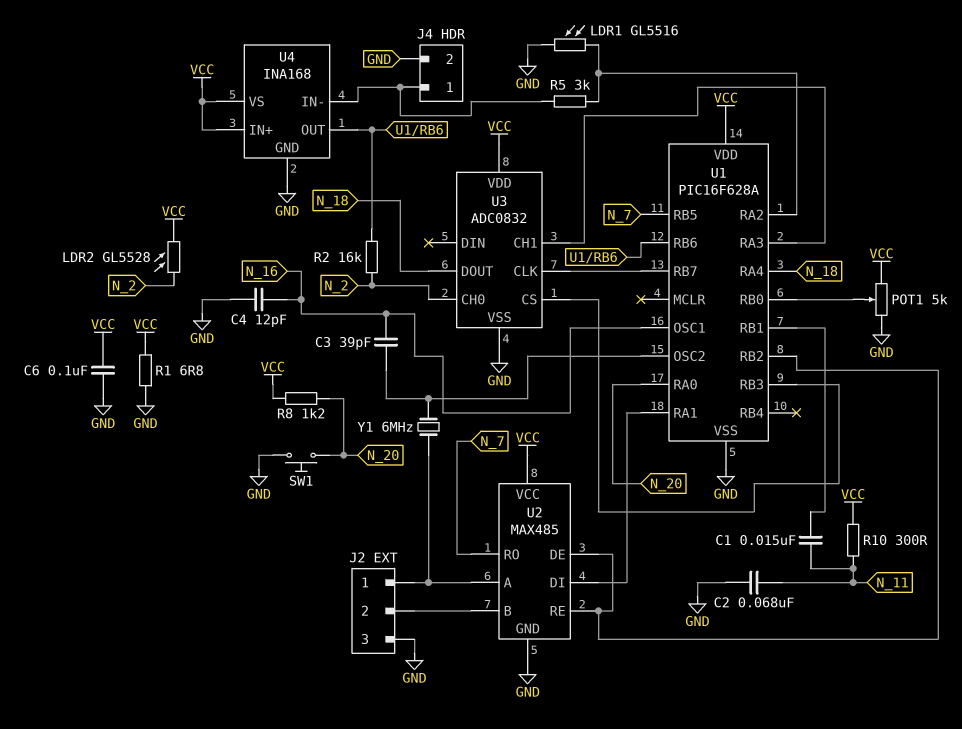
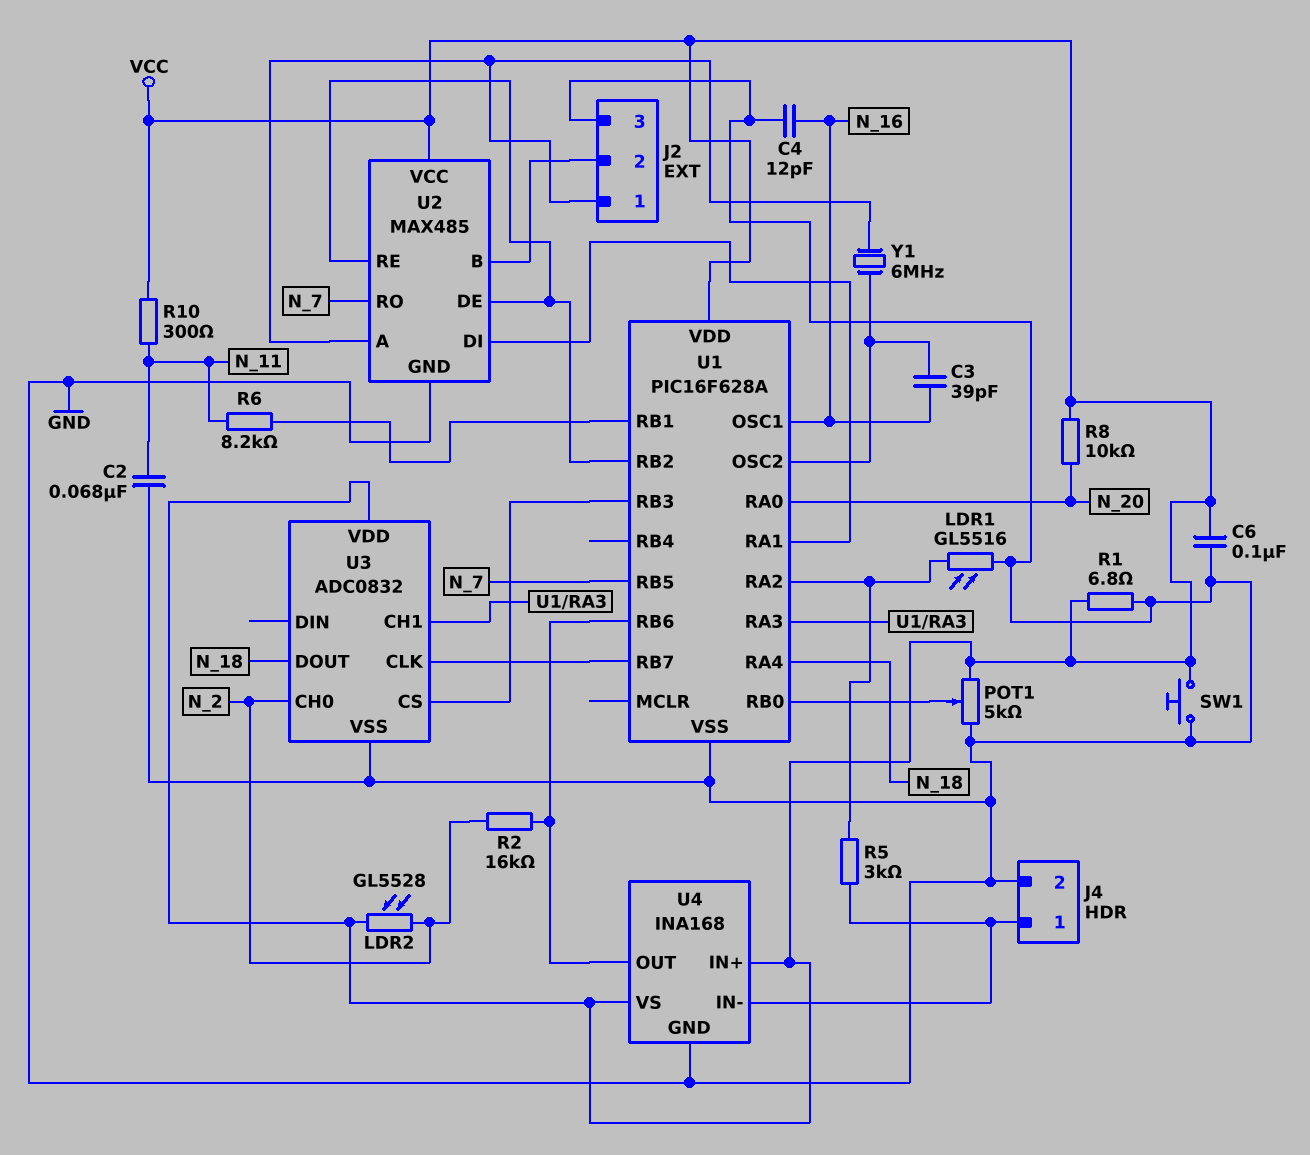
C1: 15nF (N_11, U1/RB1) -> none
R6: none -> 8.2k (N_11, U1/RB1)
R8: 1.2k (N_20, VCC) -> 10k (N_20, VCC)
SW1: button (GND, N_20) -> button (GND, VCC)

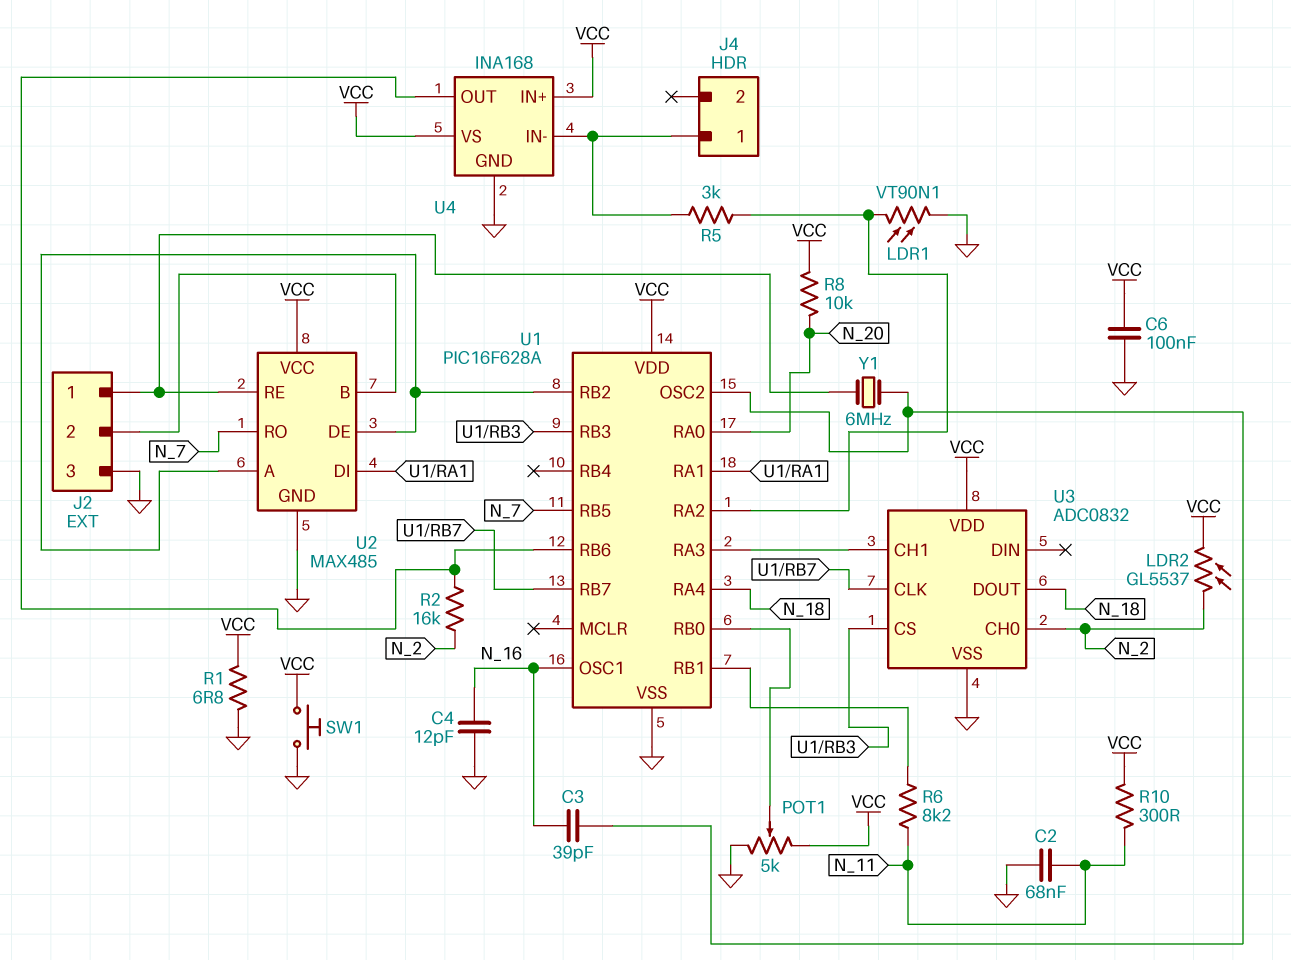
J4 pin 2: GND -> none
LDR1: GL5516 (GND, U1/RA2) -> VT90N1 (GND, U1/RA2)
LDR2: GL5528 (N_2, VCC) -> GL5537 (N_2, VCC)
U2 pin A: J2/1 -> U1/RB2
U2 pin RE: U1/RB2 -> J2/1

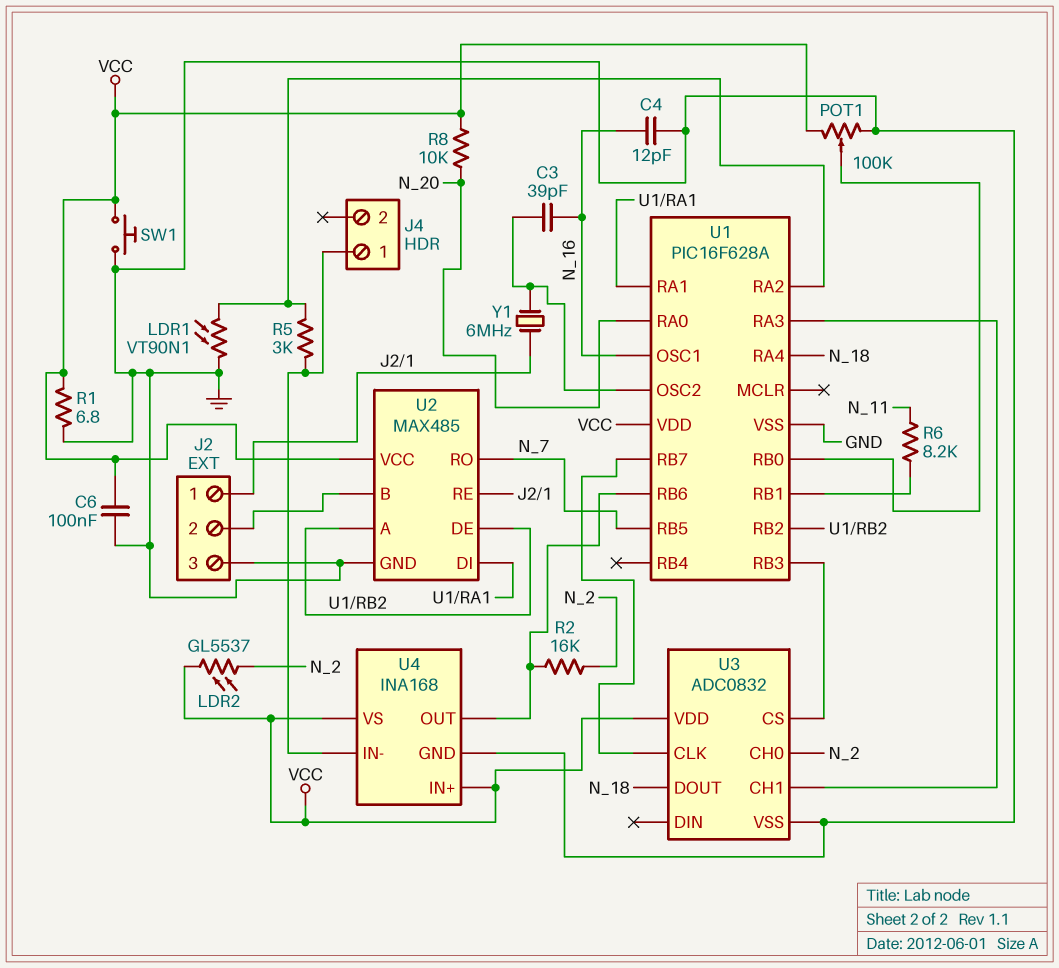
C2: 68nF (GND, N_11) -> none
POT1: 5k (GND, VCC, wiper U1/RB0) -> 100k (GND, VCC, wiper U1/RB0)
R10: 300 (N_11, VCC) -> none

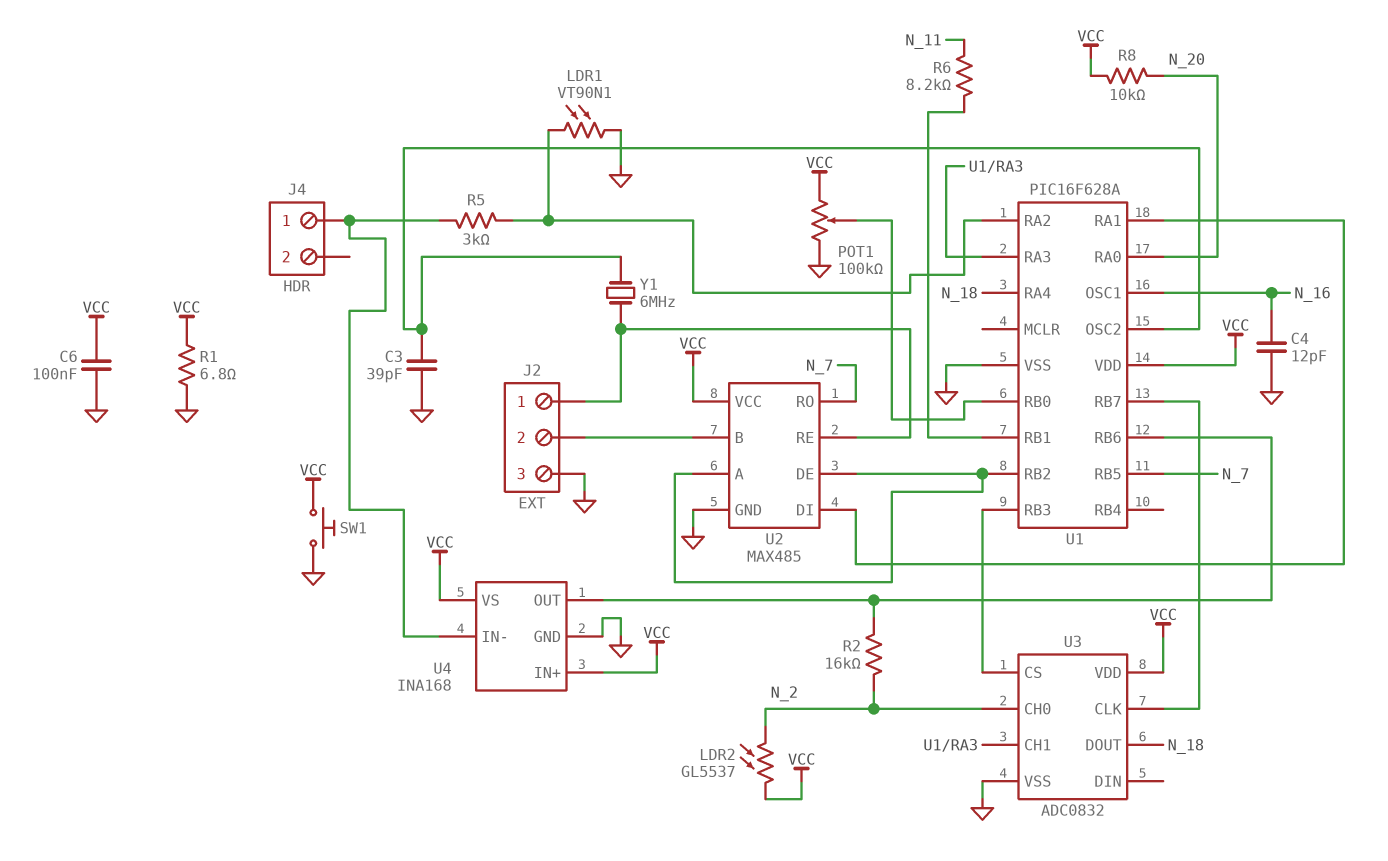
C3: 39pF (N_16, U1/OSC2) -> 39pF (GND, U1/OSC2)

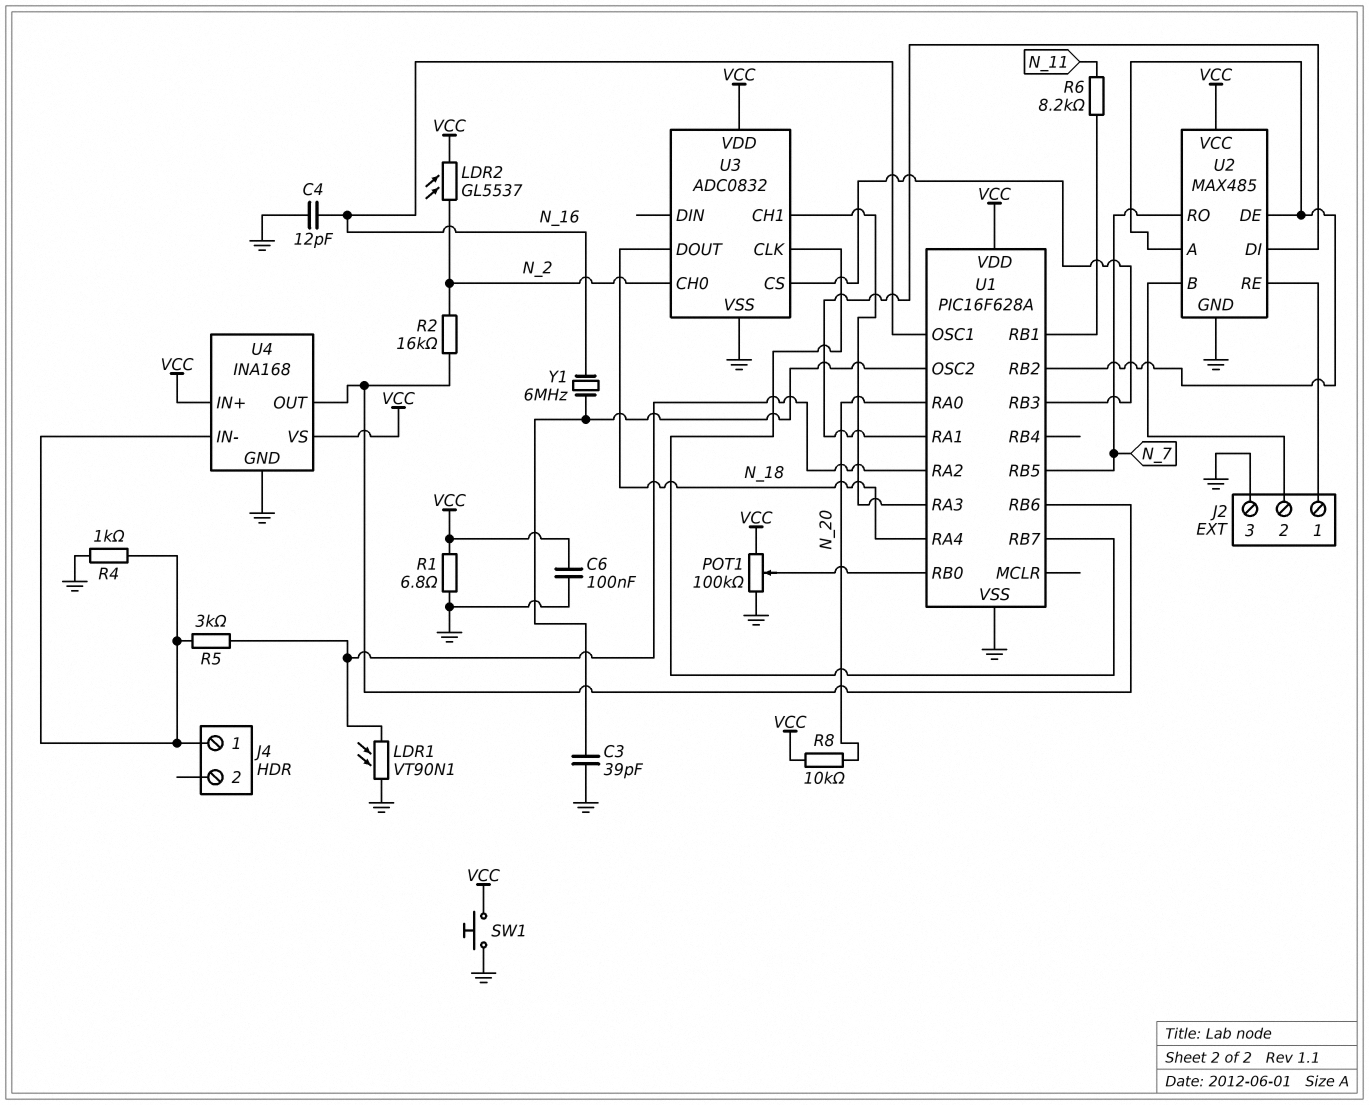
R4: none -> 1k (GND, J4/1)
Y1: 6MHz (J2/1, U1/OSC2) -> 6MHz (N_16, U1/OSC2)

